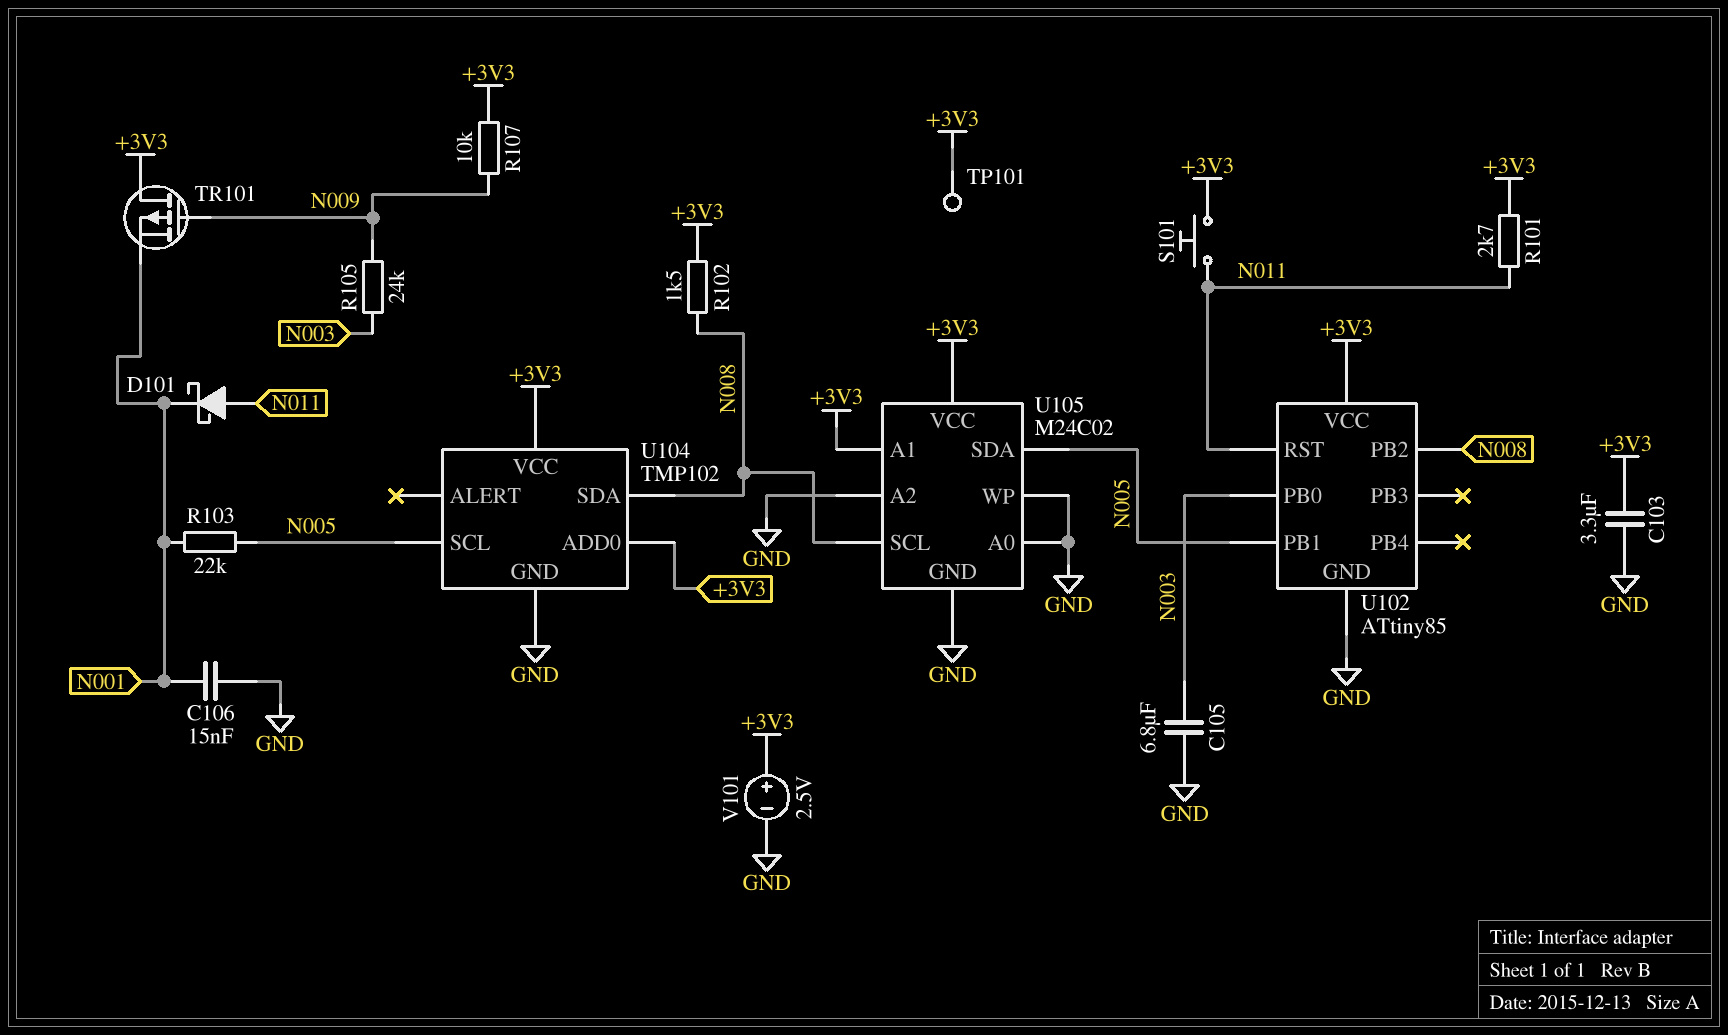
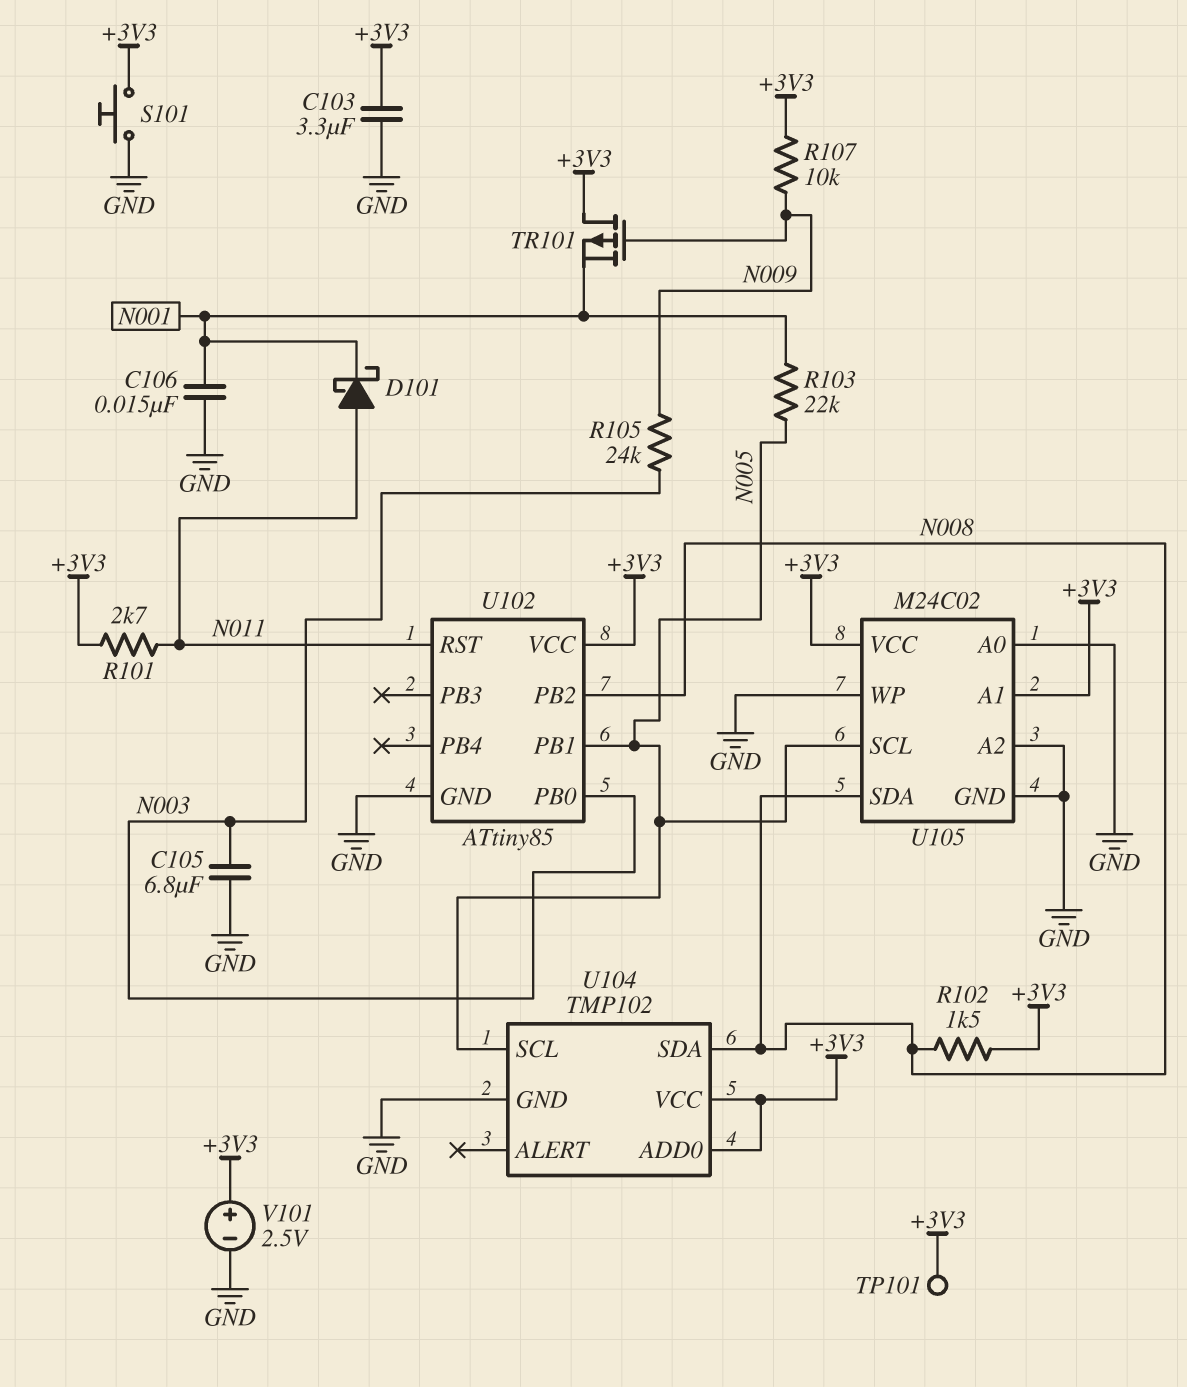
S101: button (+3V3, N011) -> button (+3V3, GND)
U105 pin SCL: N008 -> N005
U105 pin SDA: N005 -> N008

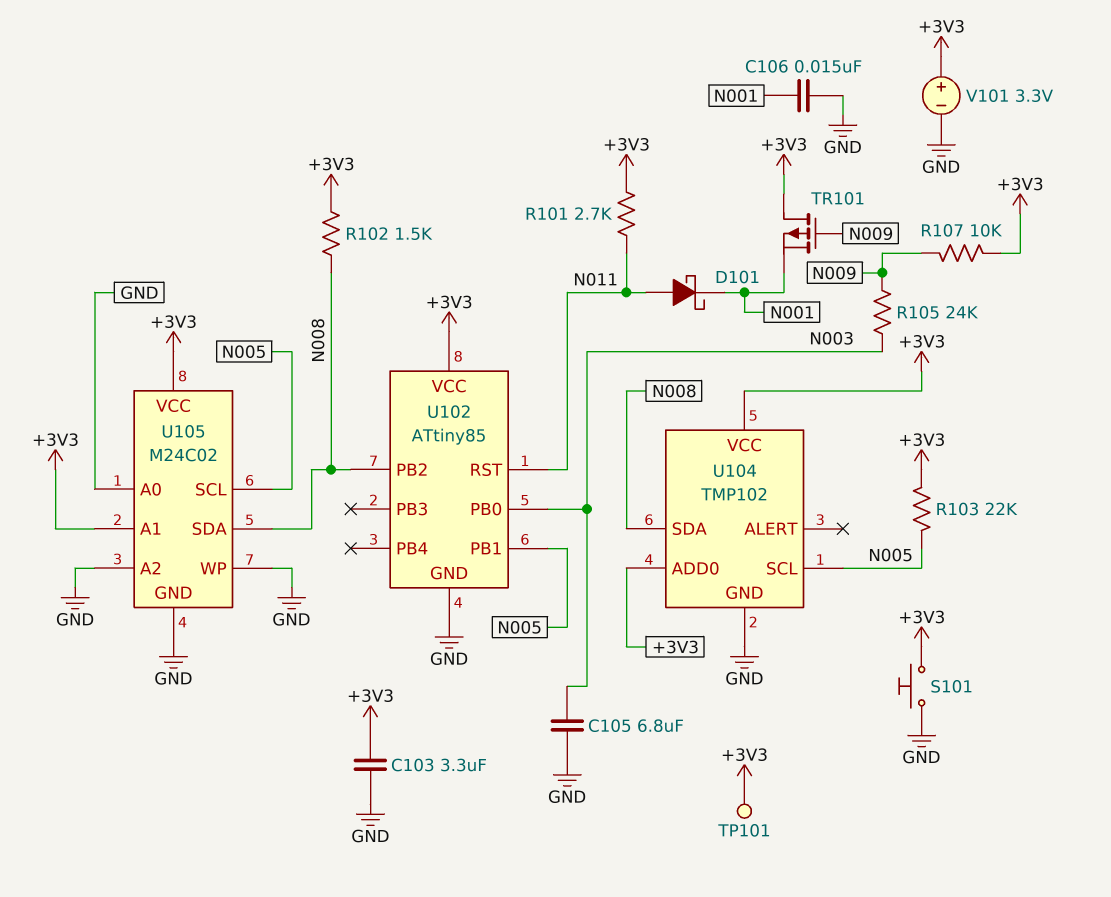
R103: 22k (N001, N005) -> 22k (+3V3, N005)
V101: 2.5V (plus +3V3, minus GND) -> 3.3V (plus +3V3, minus GND)

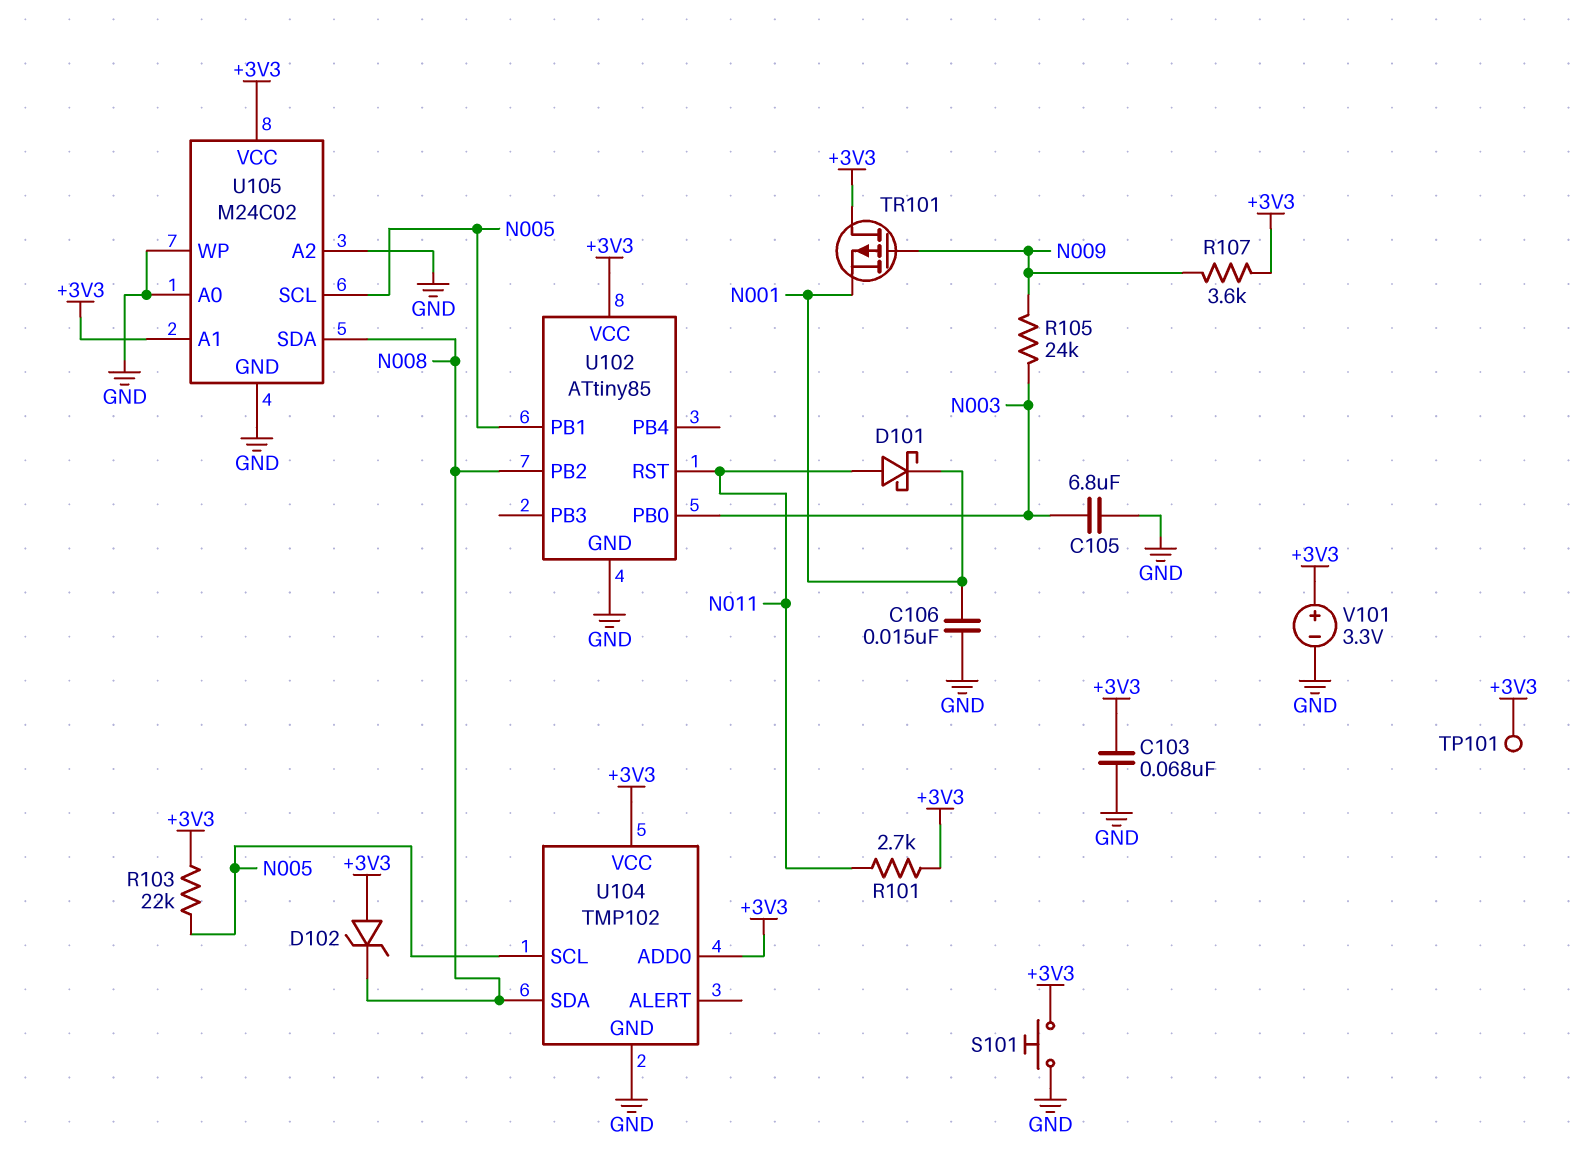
C103: 3.3uF (+3V3, GND) -> 68nF (+3V3, GND)
D102: none -> zener (A +3V3, K N008)
R102: 1.5k (+3V3, N008) -> none
R107: 10k (+3V3, N009) -> 3.6k (+3V3, N009)

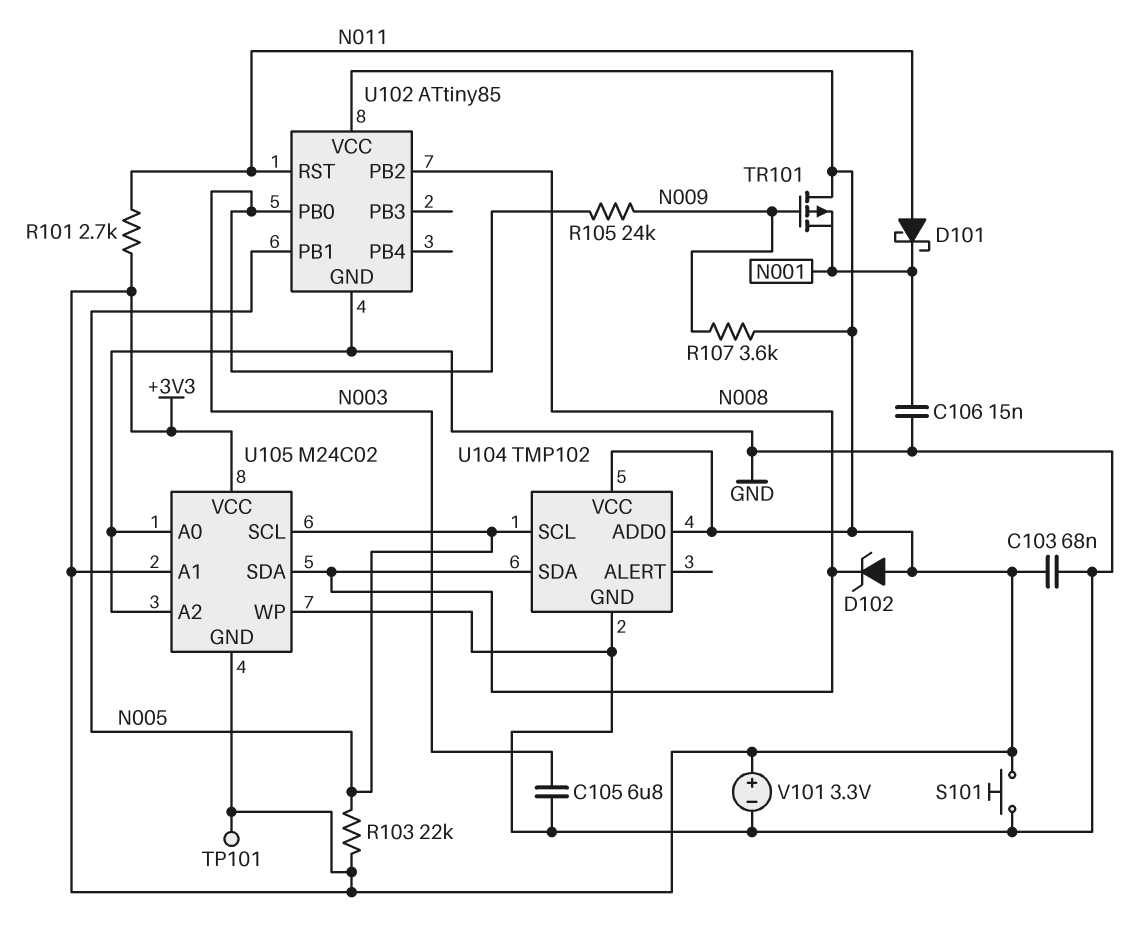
U105 pin GND: GND -> +3V3

